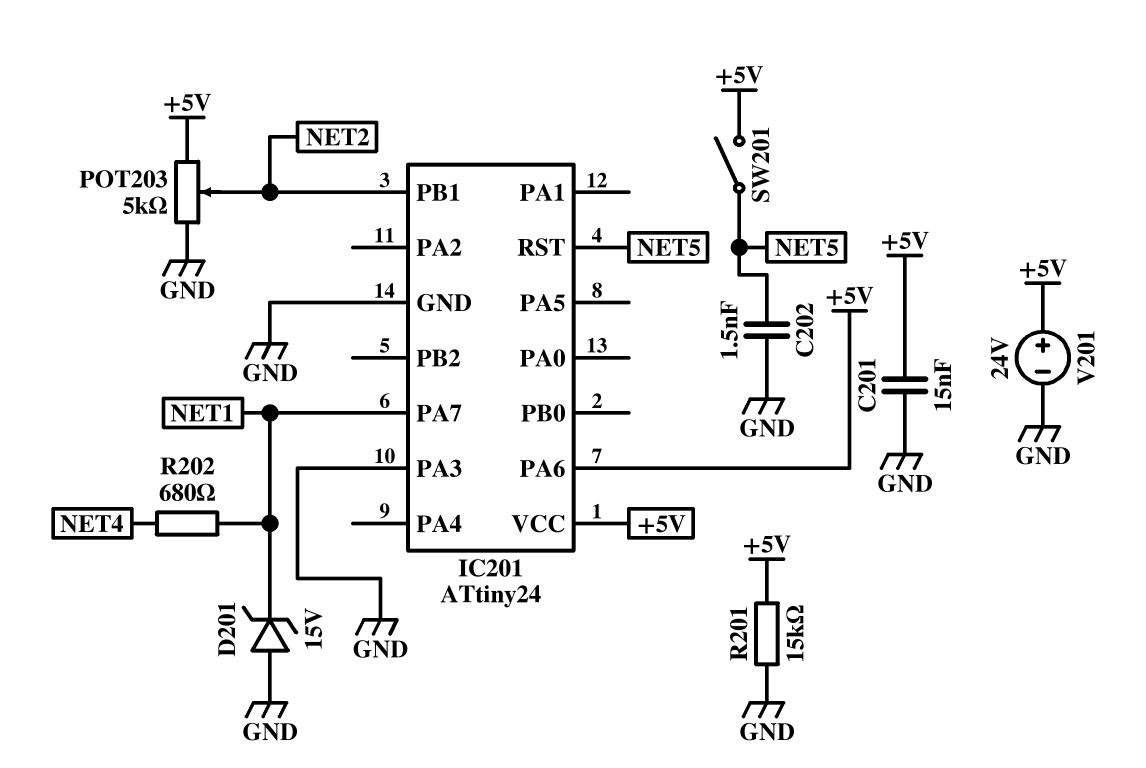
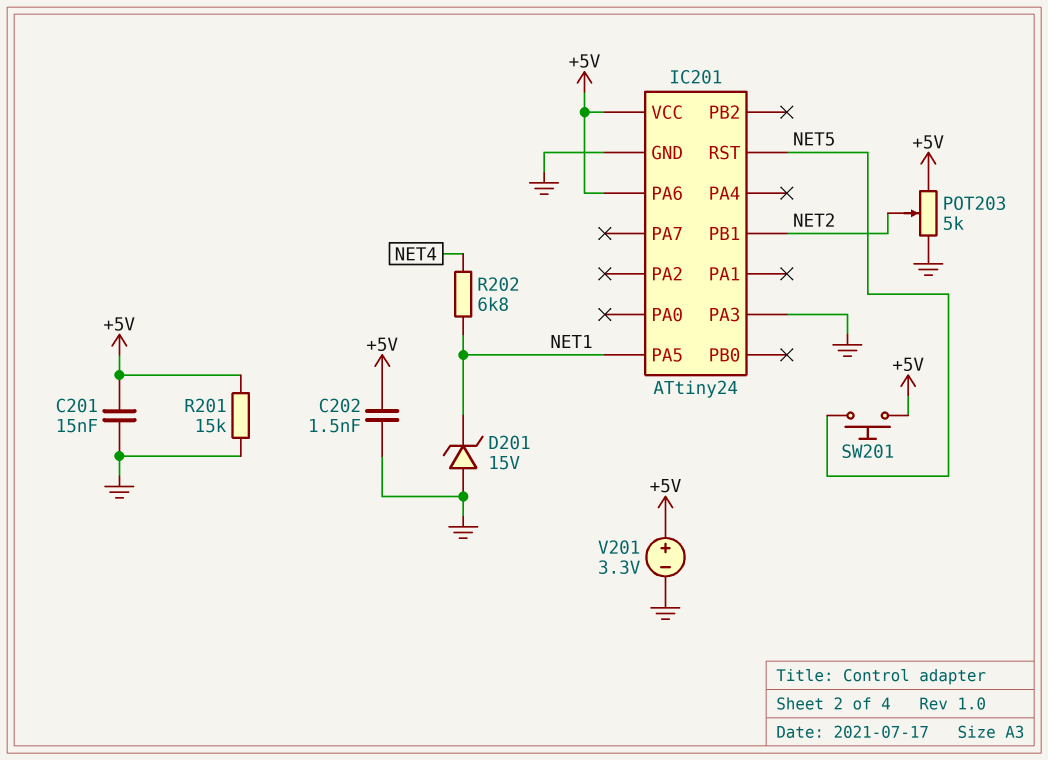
C202: 1.5nF (GND, NET5) -> 1.5nF (+5V, GND)
IC201 pin PA5: none -> NET1
IC201 pin PA7: NET1 -> none
R202: 680 (NET1, NET4) -> 6.8k (NET1, NET4)
SW201: switch (+5V, NET5) -> button (+5V, NET5)
V201: 24V (plus +5V, minus GND) -> 3.3V (plus +5V, minus GND)

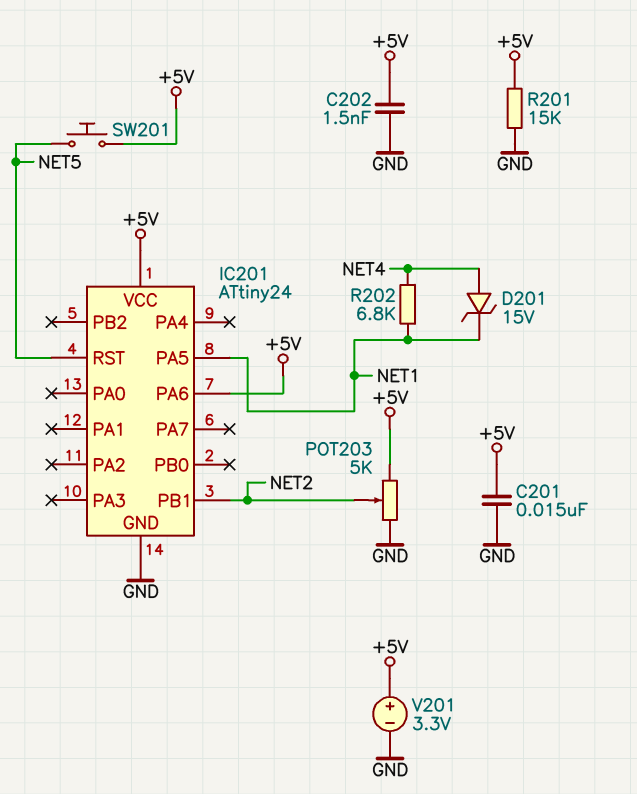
D201: zener 15V (A GND, K NET1) -> zener 15V (A NET4, K NET1)
IC201 pin PA3: GND -> none

